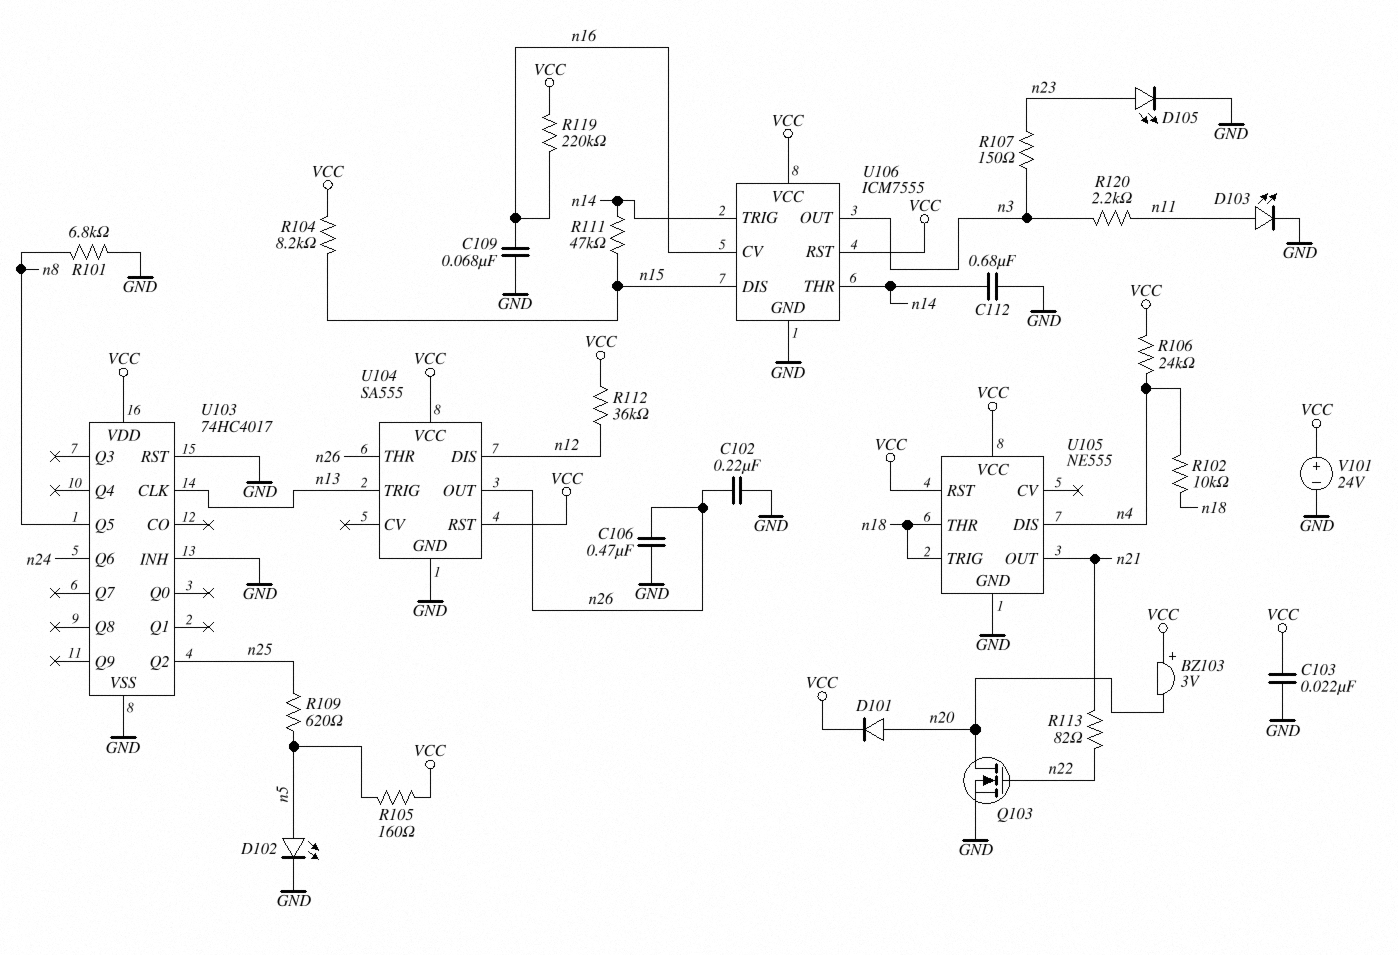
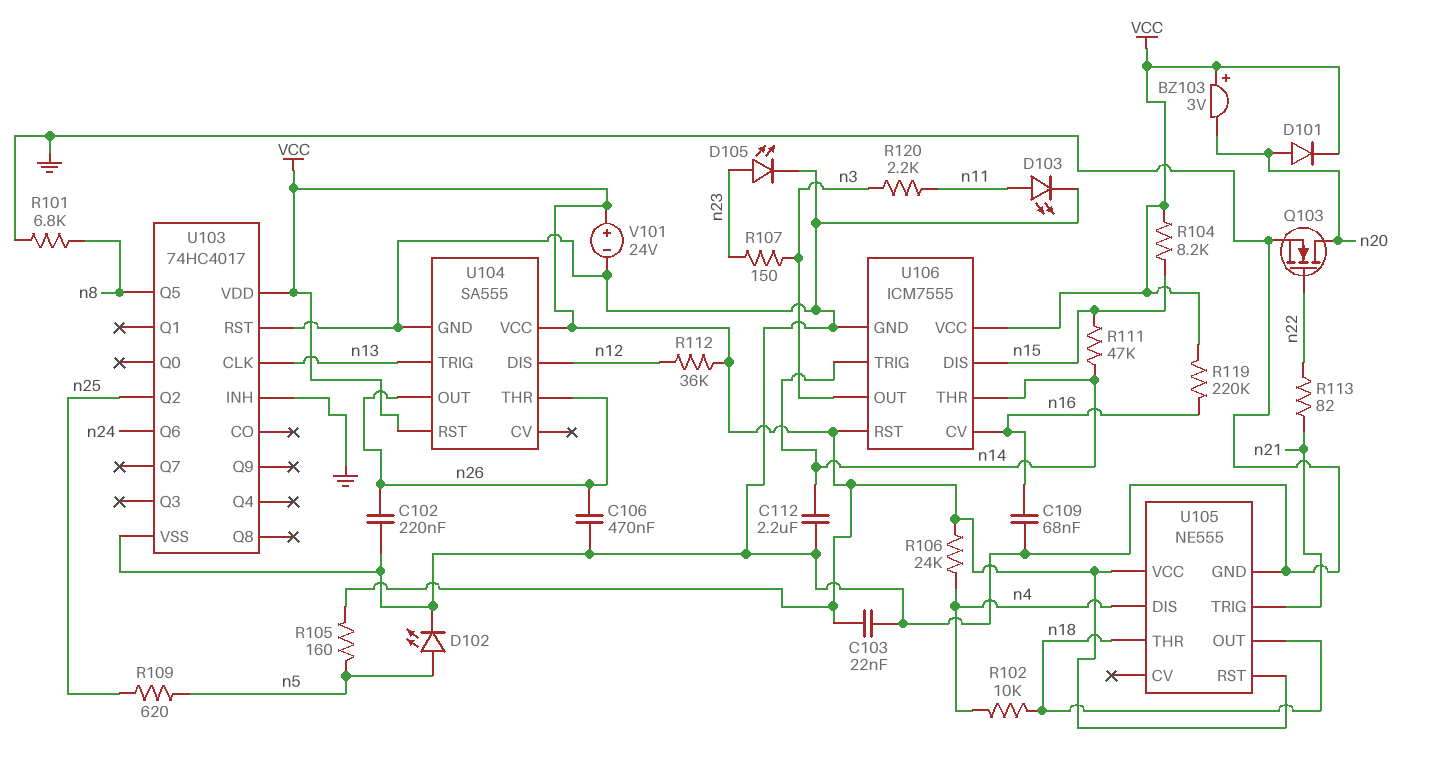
C112: 680nF (GND, n14) -> 2.2uF (GND, n14)
U105 pin OUT: n21 -> n18
U105 pin TRIG: n18 -> n21

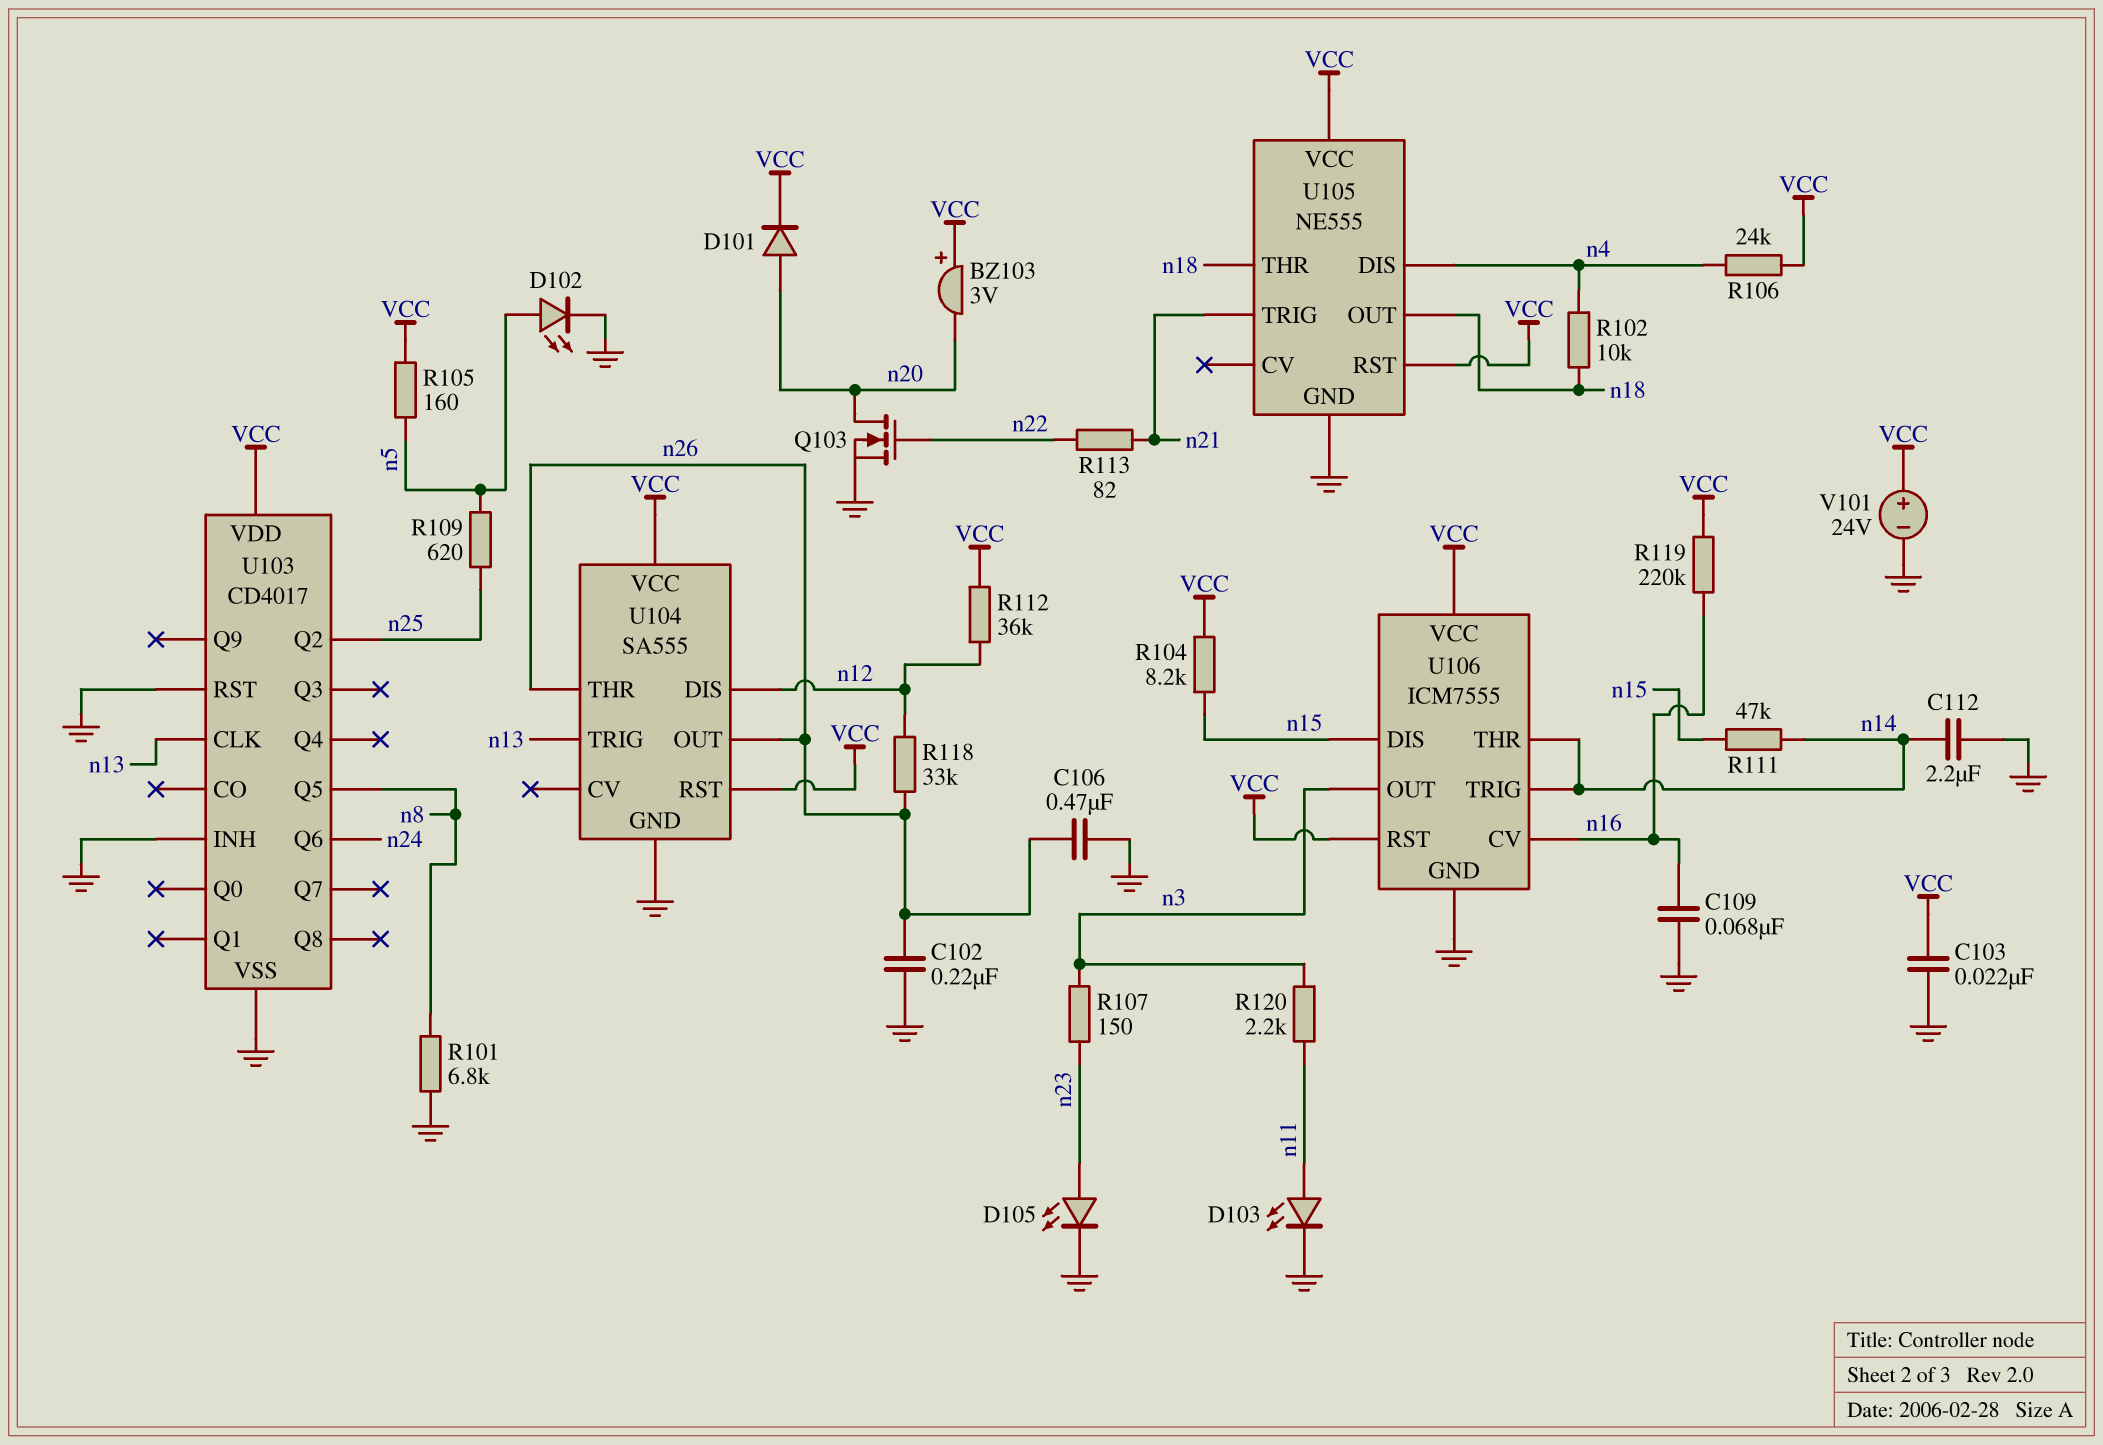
R118: none -> 33k (n12, n26)
U103: 74HC4017 -> CD4017

